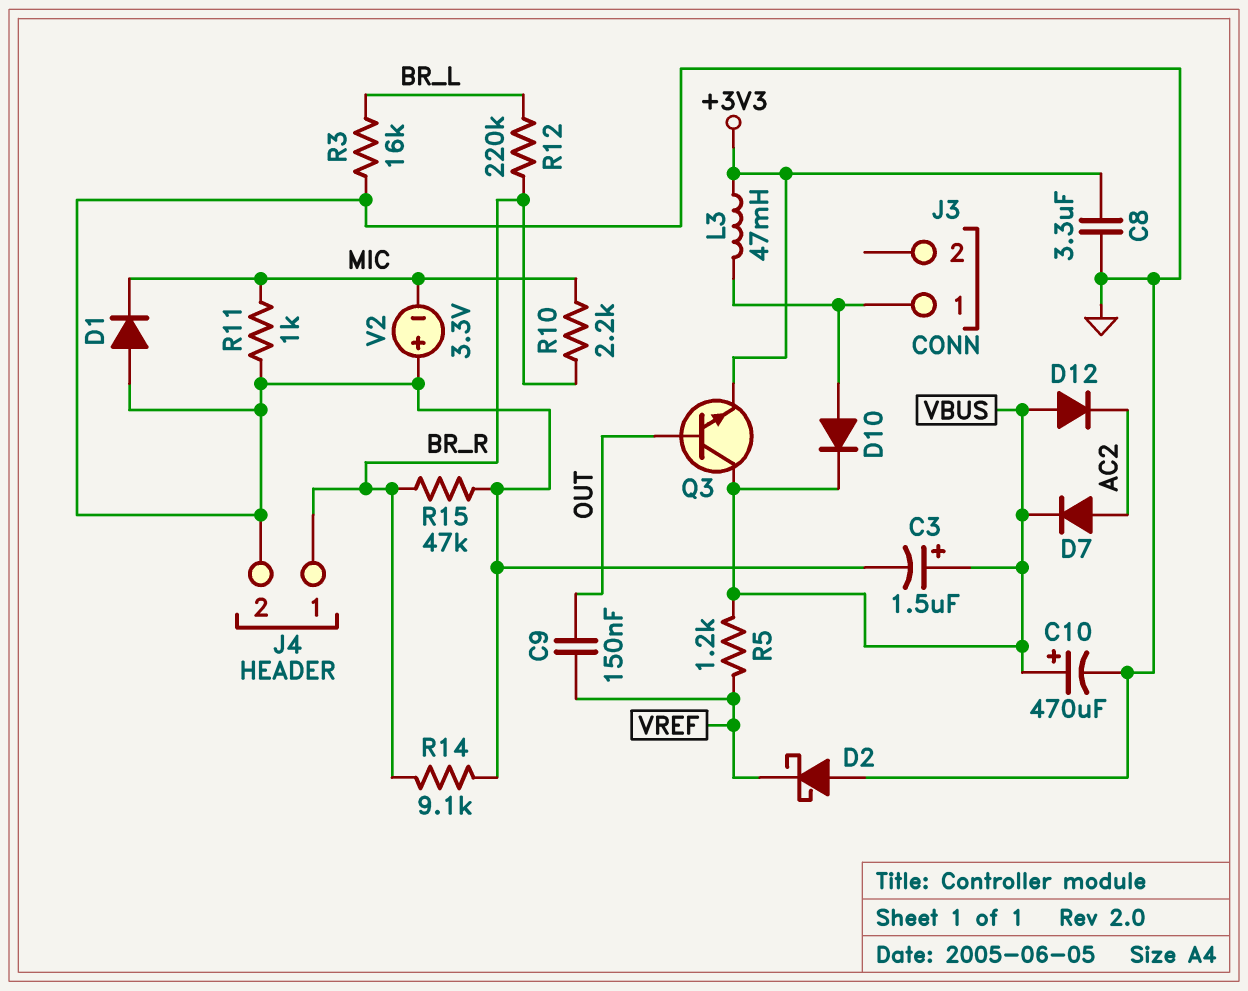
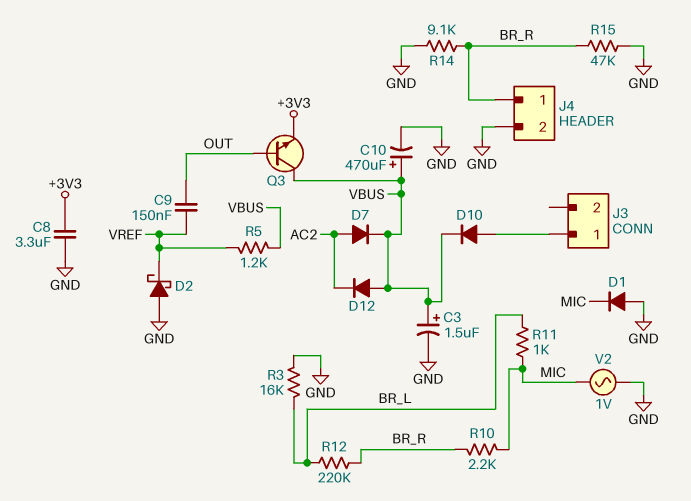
L3: 47mH (+3V3, J3/1) -> none
R11: 1k (GND, MIC) -> 1k (BR_L, MIC)
V2: 3.3V (plus GND, minus MIC) -> AC 1V (GND, MIC)

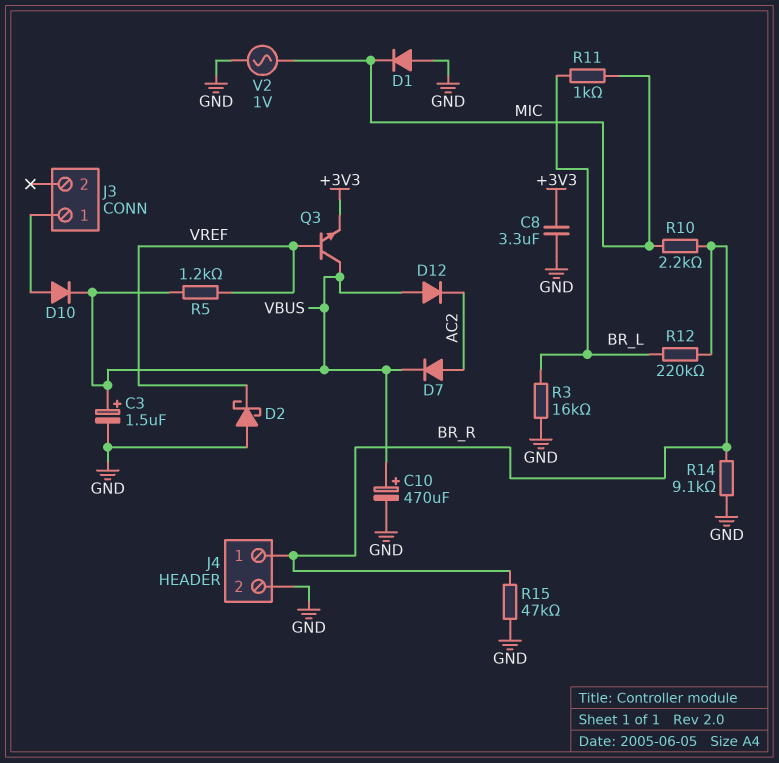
C9: 150nF (OUT, VREF) -> none
Q3: NPN (B OUT, C VBUS, E +3V3) -> NPN (B VREF, C VBUS, E +3V3)

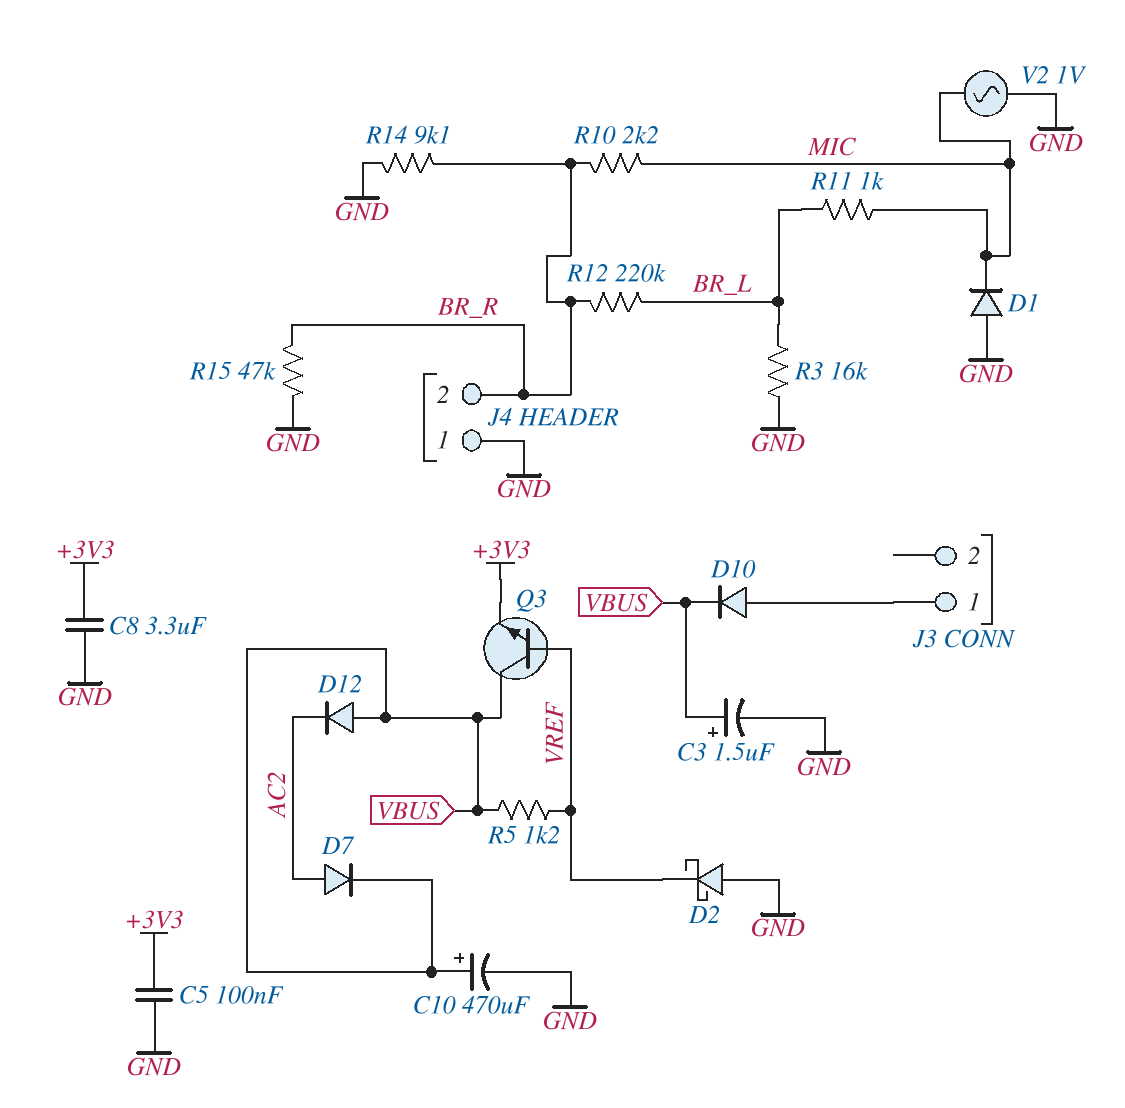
C5: none -> 100nF (+3V3, GND)
J4 pin 1: BR_R -> GND
J4 pin 2: GND -> BR_R

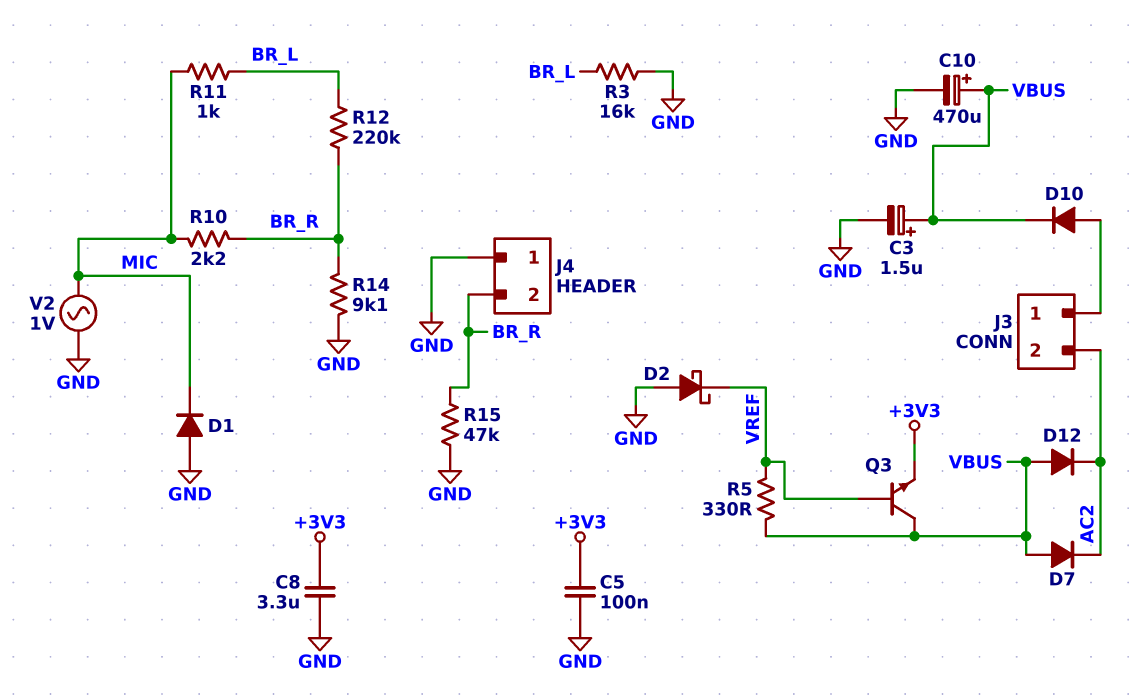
D7: diode (A AC2, K VBUS) -> diode (A VBUS, K AC2)
J3 pin 2: none -> AC2
R5: 1.2k (VBUS, VREF) -> 330 (VBUS, VREF)

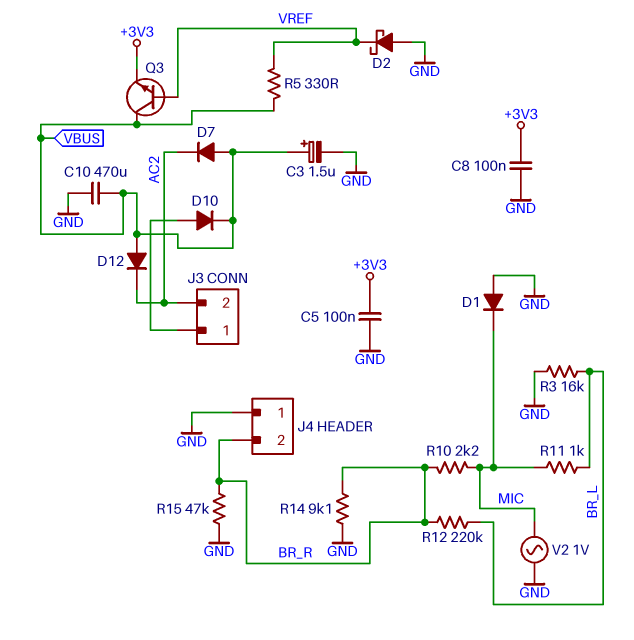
C8: 3.3uF (+3V3, GND) -> 100nF (+3V3, GND)
C10: 470uF (plus VBUS, minus GND) -> 470uF (GND, VBUS)

